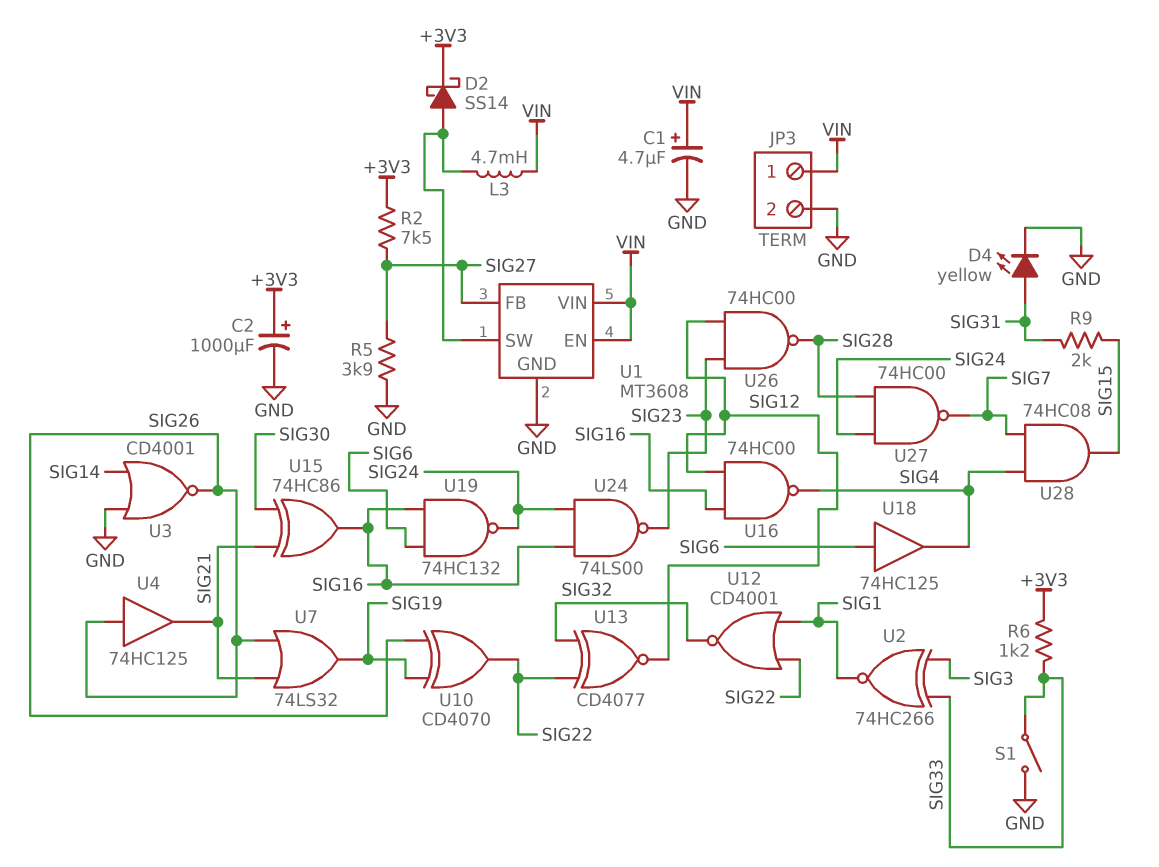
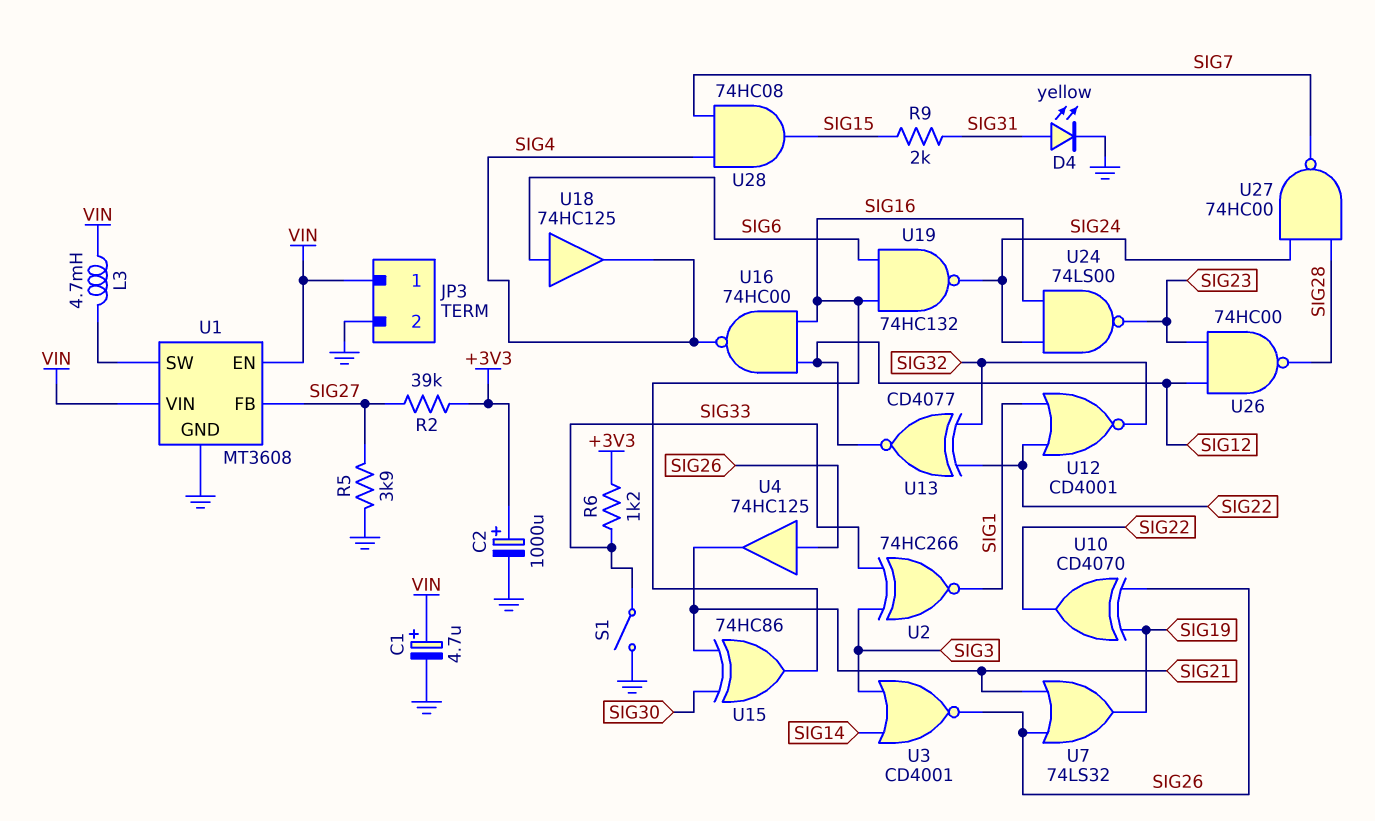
D2: schottky SS14 (A U1/SW, K +3V3) -> none
R2: 7.5k (+3V3, SIG27) -> 39k (+3V3, SIG27)
U3: NOR CD4001 (in GND, in SIG14, out SIG26) -> NOR CD4001 (in SIG3, in SIG14, out SIG26)

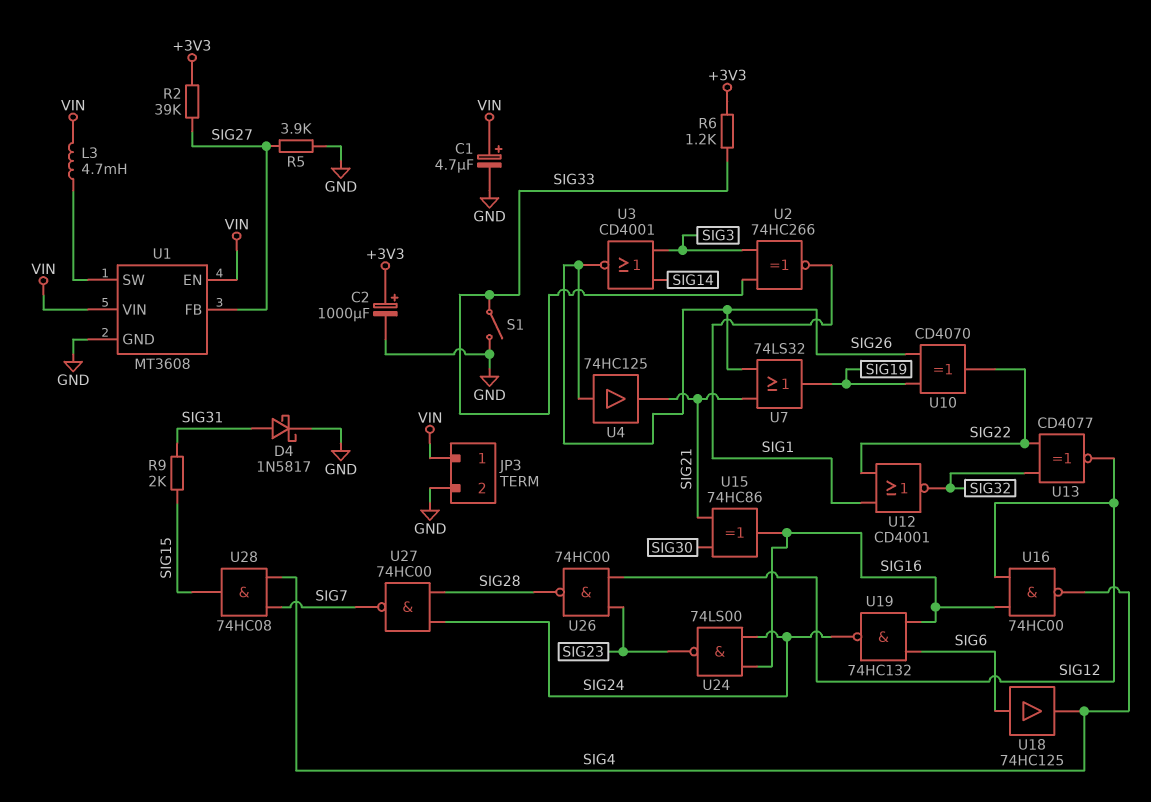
D4: LED yellow (A SIG31, K GND) -> schottky 1N5817 (A SIG31, K GND)

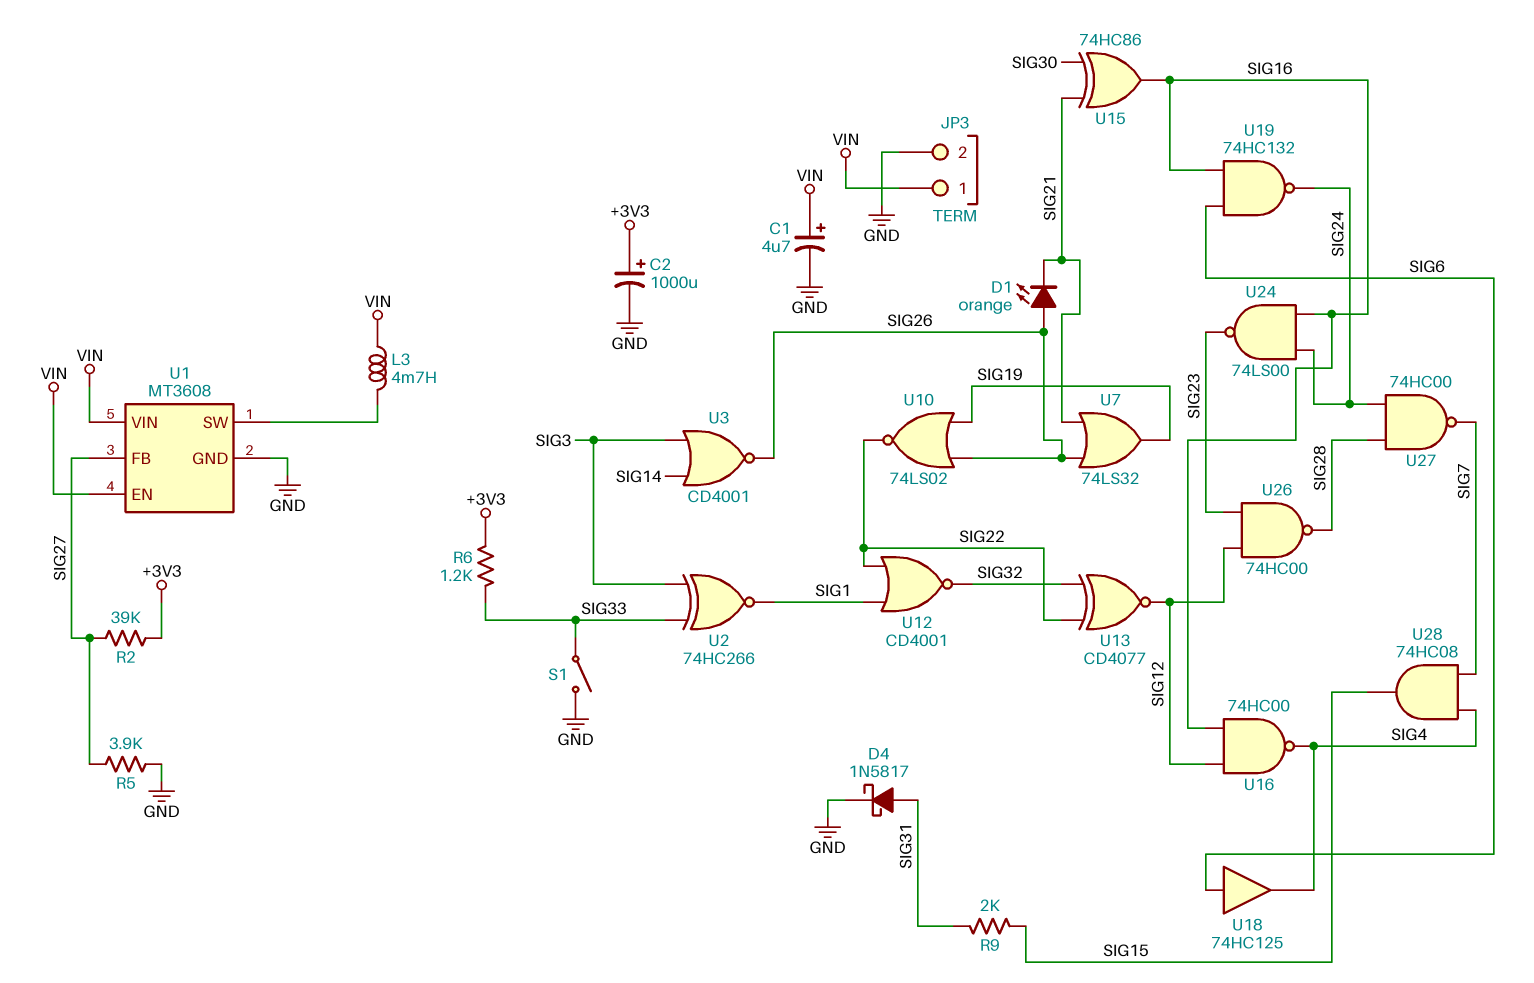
D1: none -> LED orange (A SIG26, K SIG21)
U4: buffer 74HC125 (in SIG26, out SIG21) -> none
U10: XOR CD4070 (in SIG19, in SIG26, out SIG22) -> NOR 74LS02 (in SIG19, in SIG26, out SIG22)

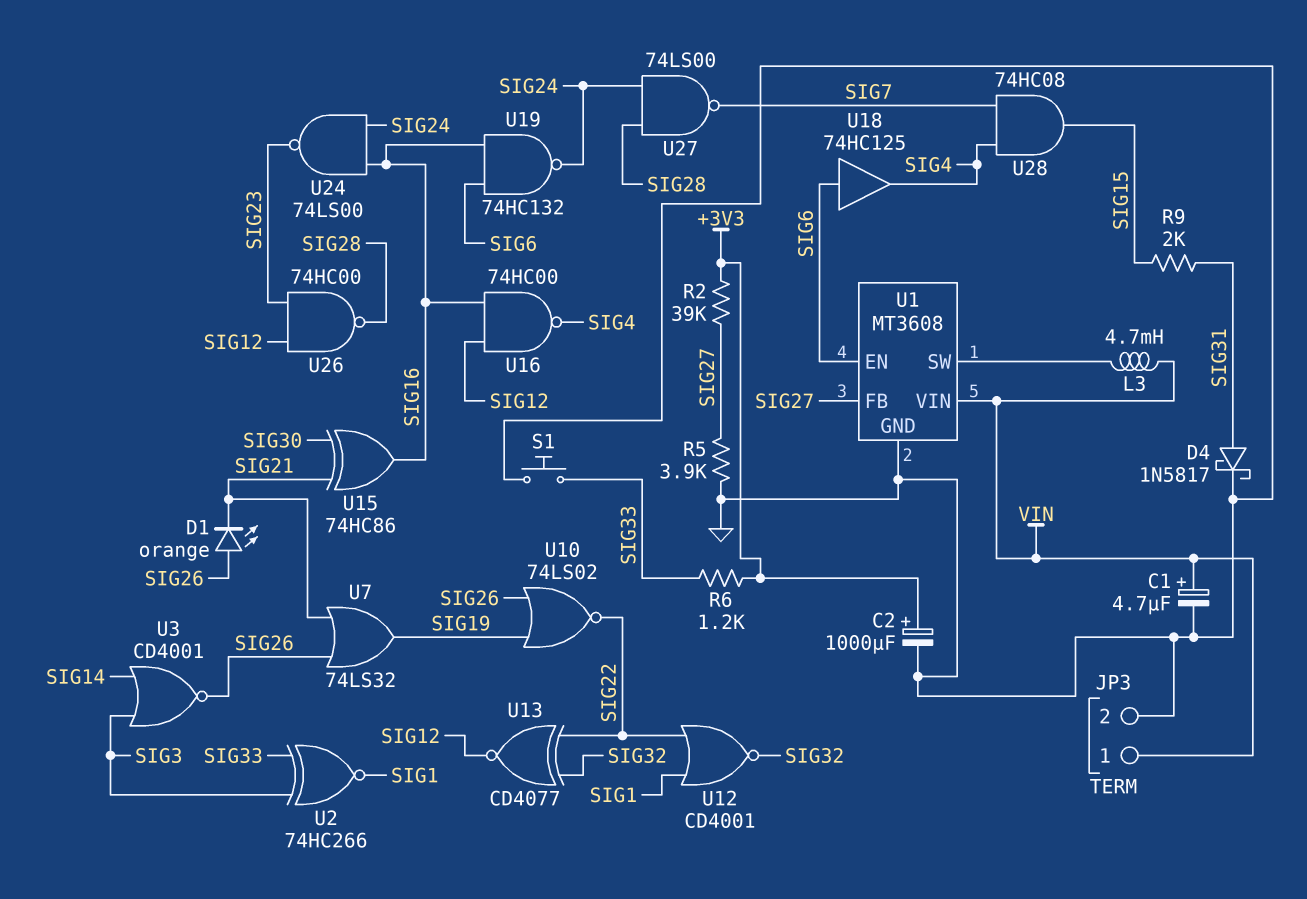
S1: switch (GND, SIG33) -> button (GND, SIG33)
U1 pin EN: VIN -> SIG6
U27: NAND 74HC00 (in SIG24, in SIG28, out SIG7) -> NAND 74LS00 (in SIG24, in SIG28, out SIG7)

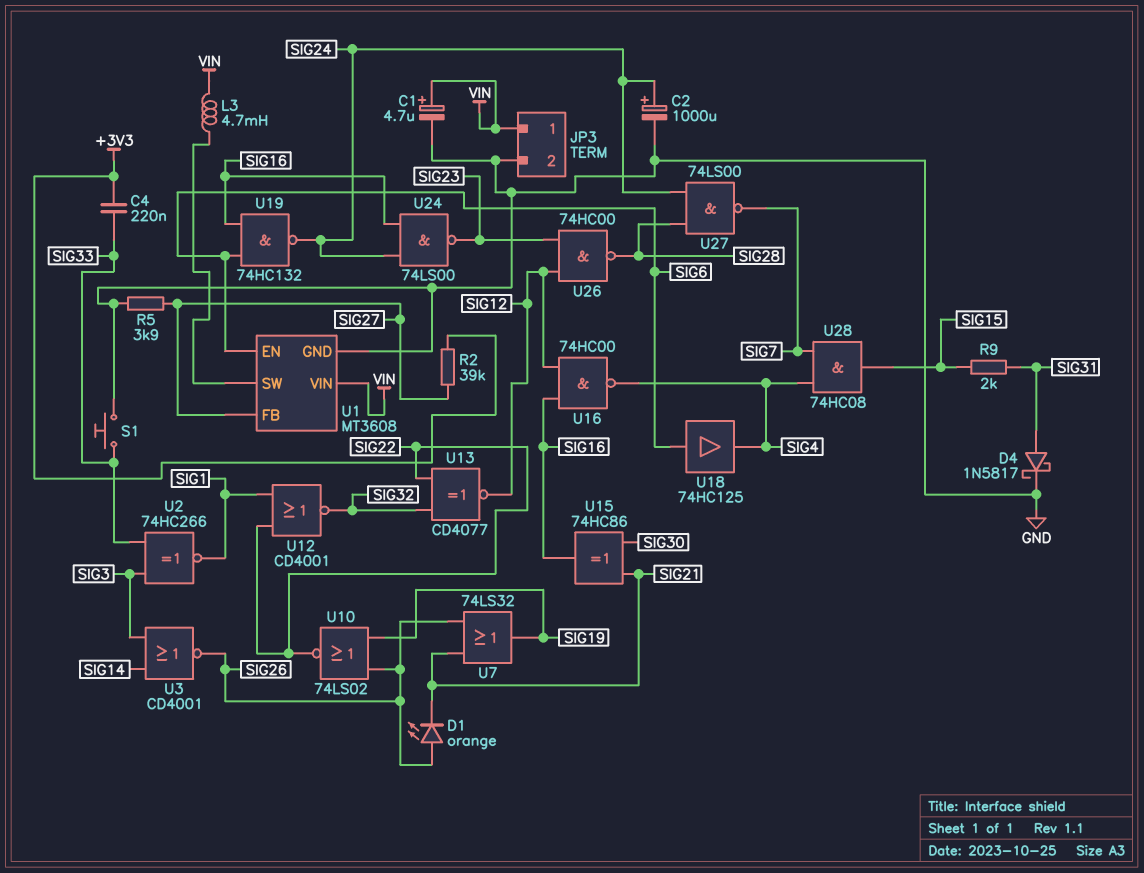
C2: 1000uF (plus +3V3, minus GND) -> 1000uF (plus SIG24, minus GND)
C4: none -> 220nF (+3V3, SIG33)
R6: 1.2k (+3V3, SIG33) -> none

